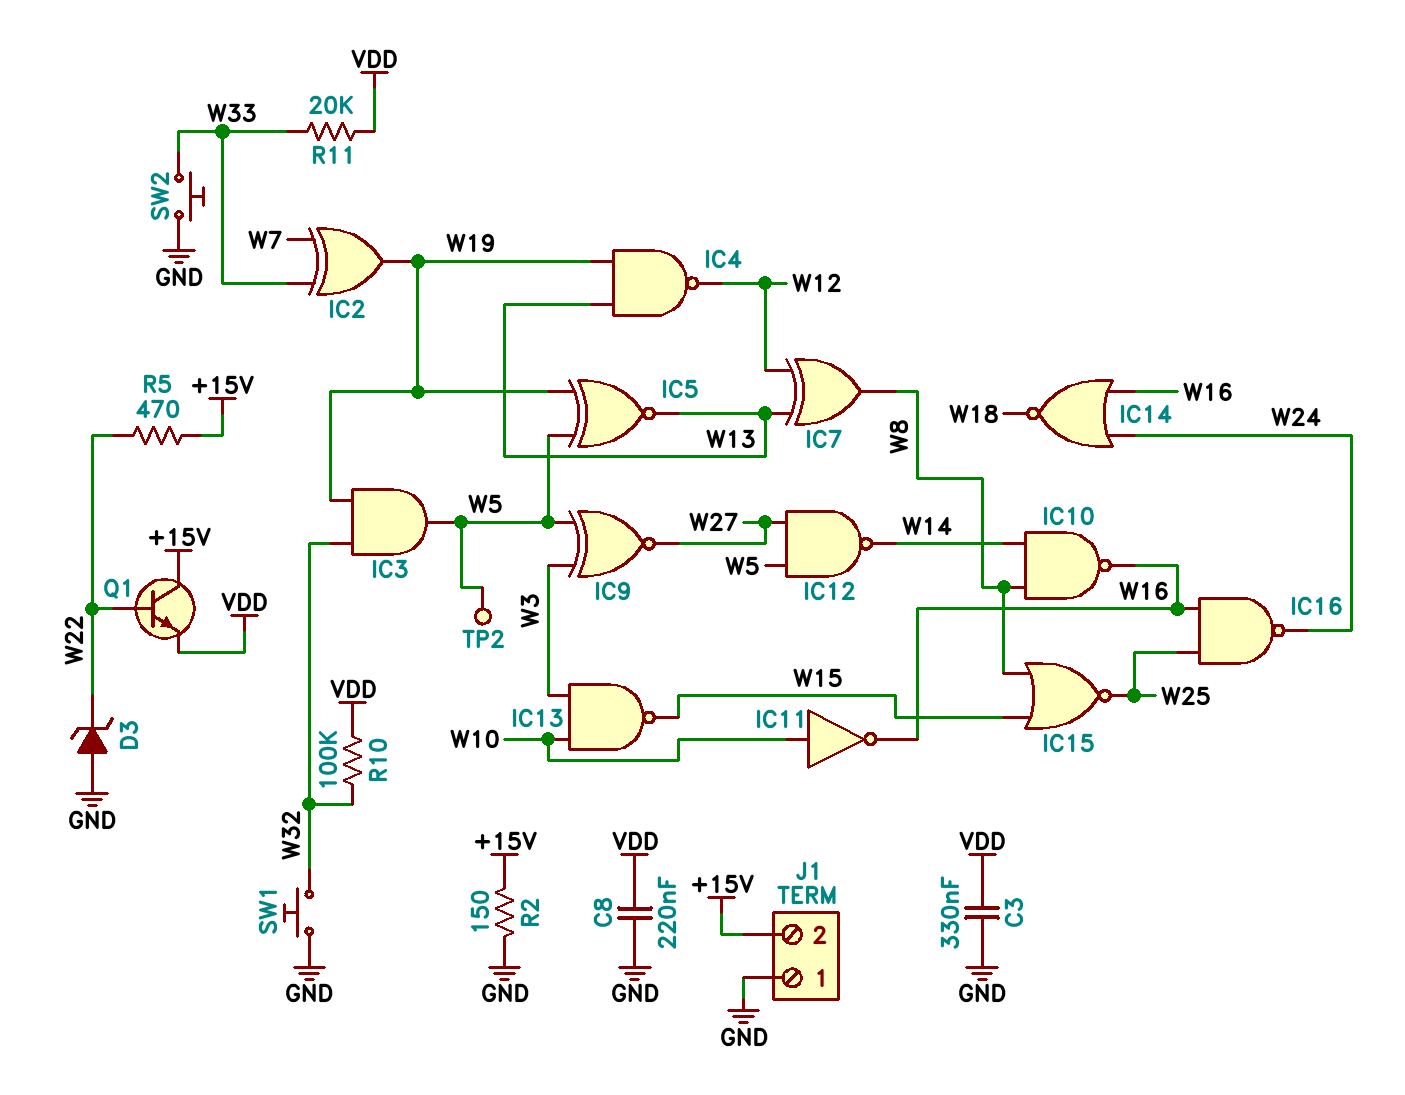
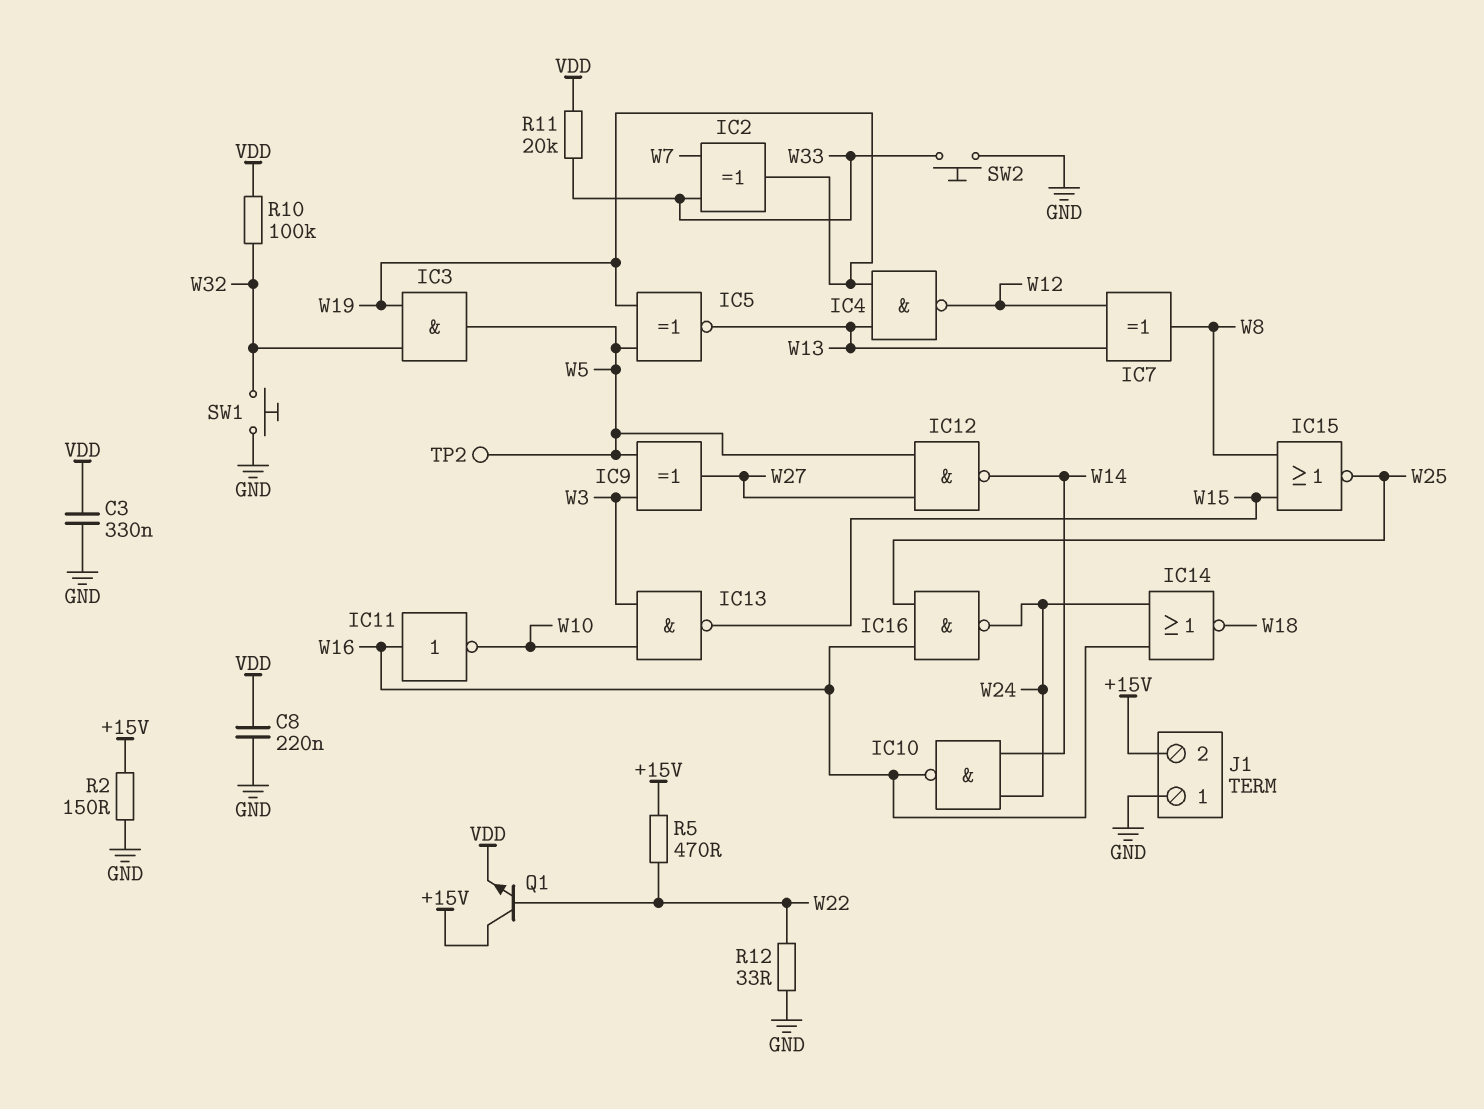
D3: zener (A GND, K W22) -> none
IC9: XNOR (in W3, in W5, out W27) -> XOR (in W3, in W5, out W27)
IC10: NAND (in W8, in W14, out W16) -> NAND (in W14, in W24, out W16)
IC11: NOT (in W10, out W16) -> NOT (in W16, out W10)
R12: none -> 33 (GND, W22)

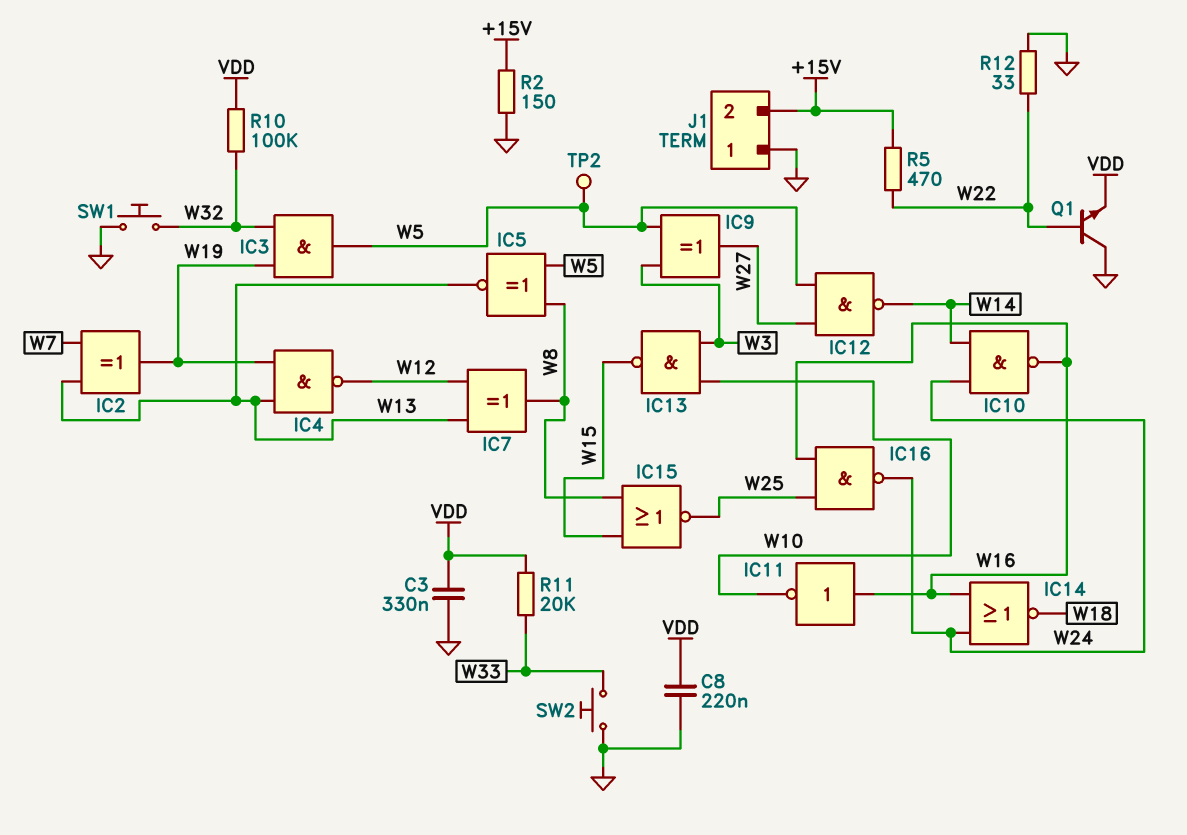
IC2: XOR (in W7, in W33, out W19) -> XOR (in W7, in W13, out W19)
IC5: XNOR (in W5, in W19, out W13) -> XNOR (in W5, in W8, out W13)
Q1: NPN (B W22, C +15V, E VDD) -> NPN (B W22, C GND, E VDD)

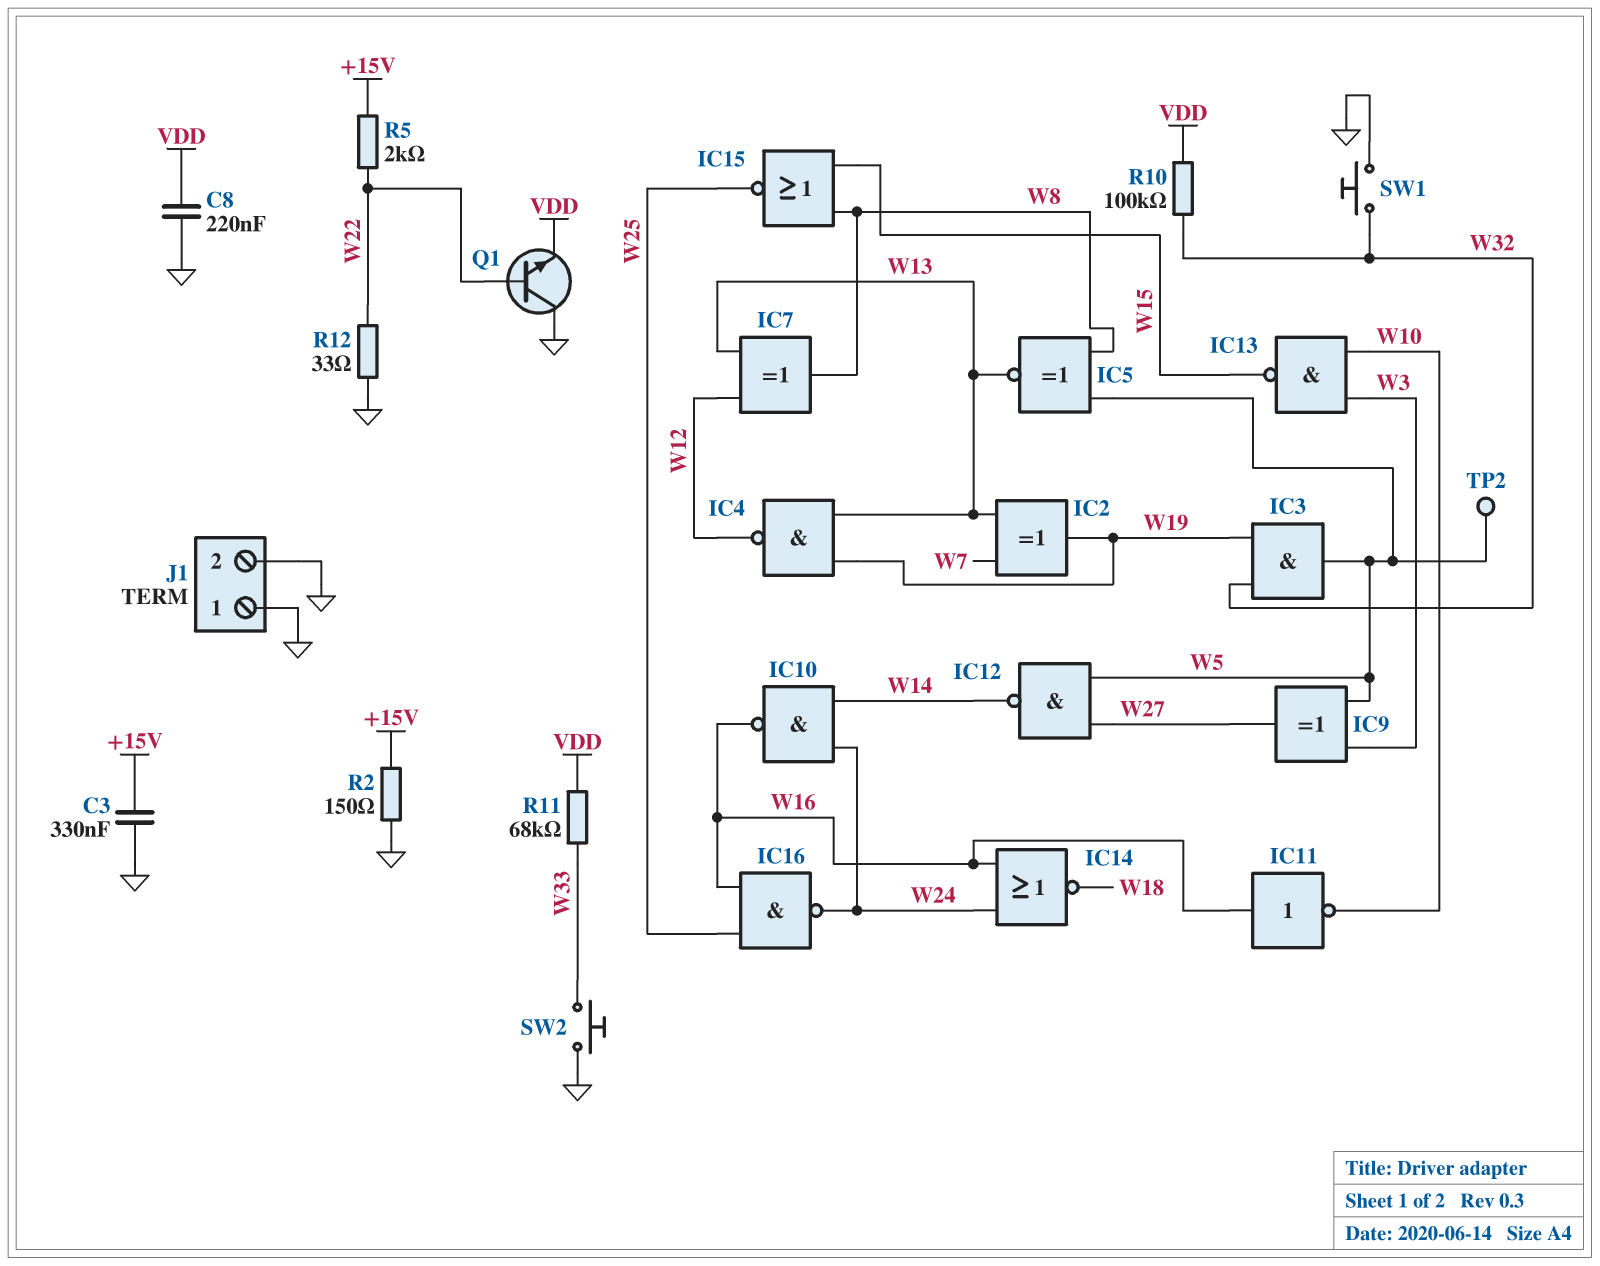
C3: 330nF (GND, VDD) -> 330nF (+15V, GND)
J1 pin 2: +15V -> GND
R5: 470 (+15V, W22) -> 2k (+15V, W22)
R11: 20k (VDD, W33) -> 68k (VDD, W33)

